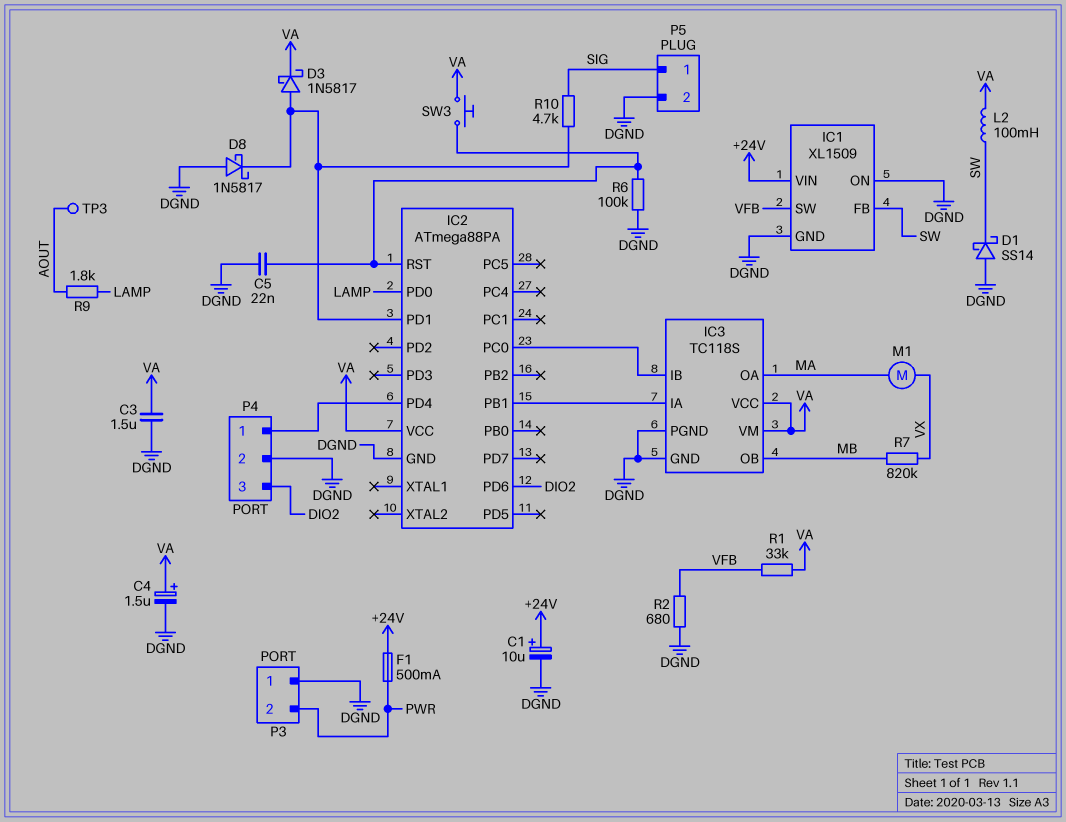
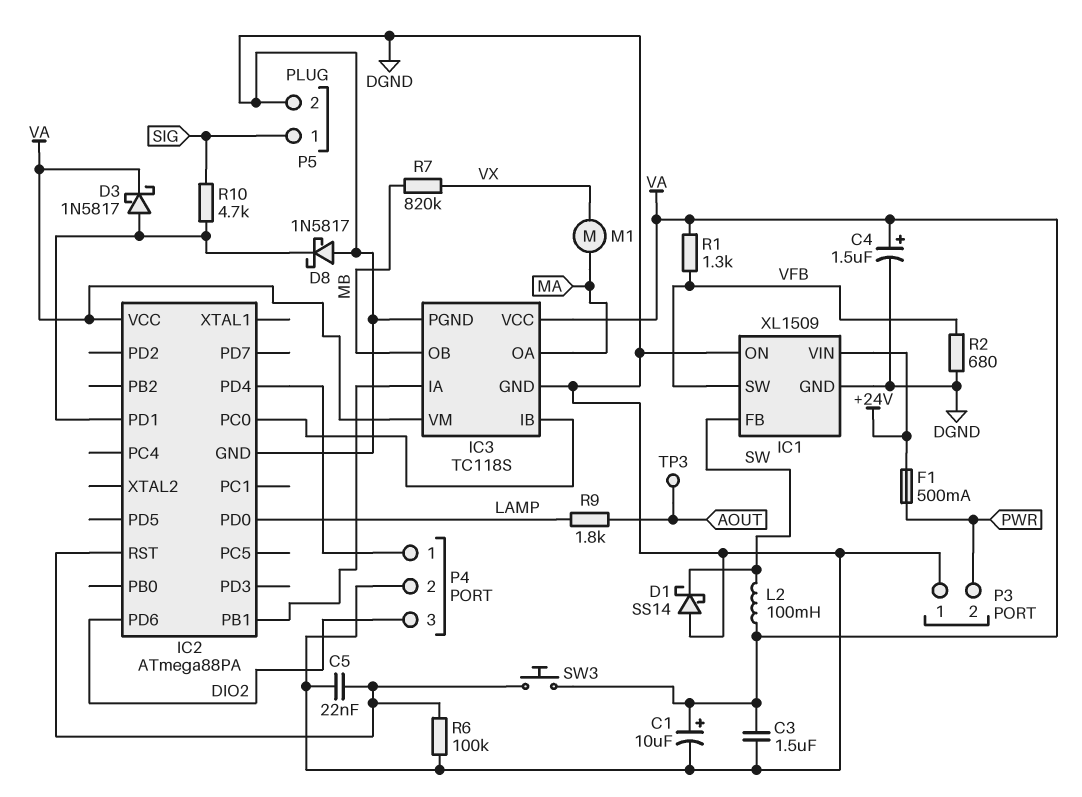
C1: 10uF (plus +24V, minus DGND) -> 10uF (plus VA, minus DGND)
R1: 33k (VA, VFB) -> 1.3k (VA, VFB)

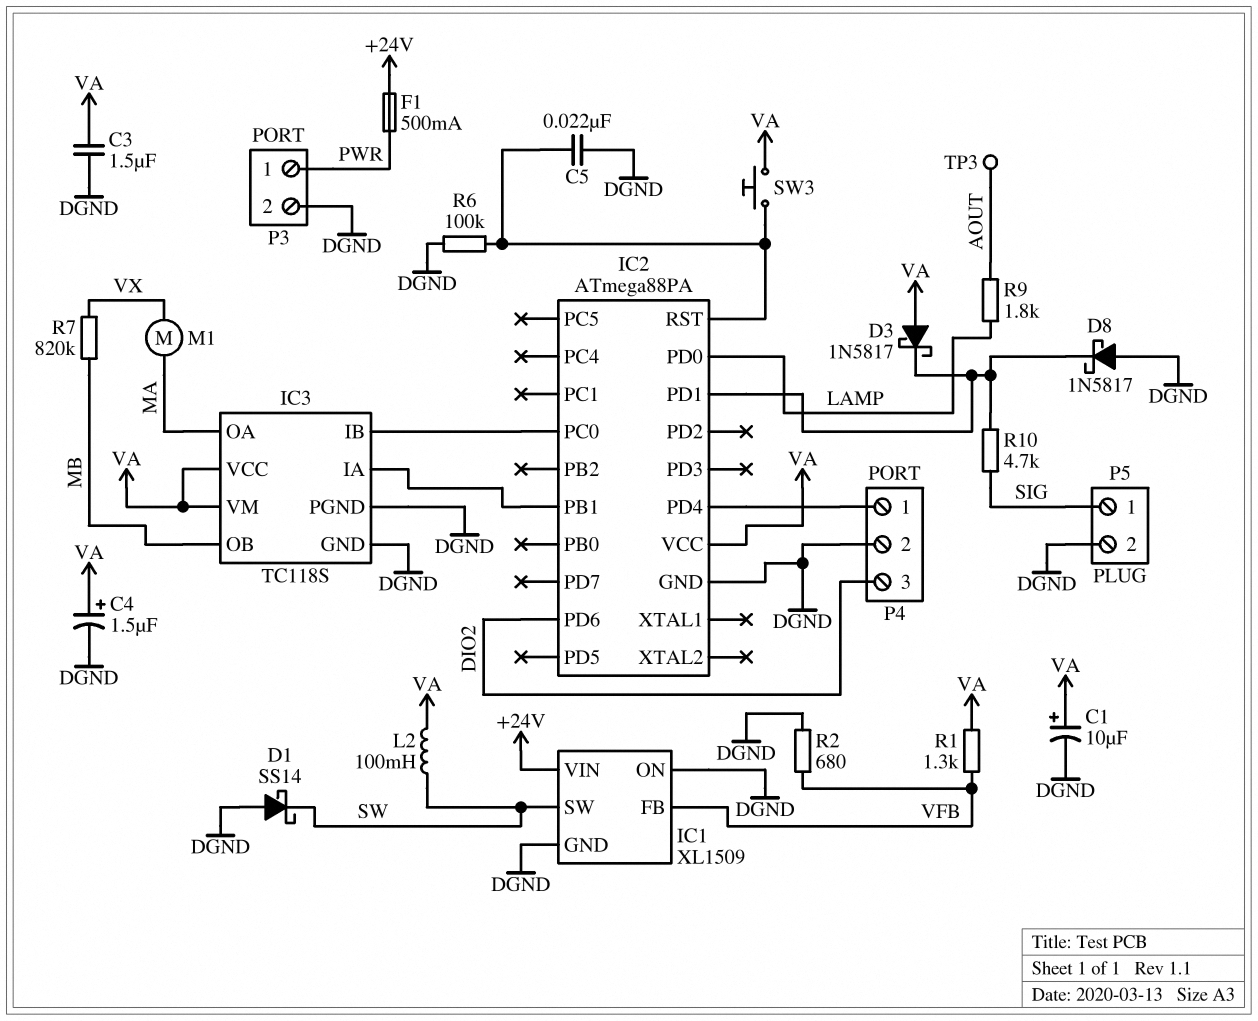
D3: schottky 1N5817 (A IC2/PD1, K VA) -> schottky 1N5817 (A VA, K IC2/PD1)
IC1 pin FB: SW -> VFB
IC1 pin SW: VFB -> SW
P3 pin 1: DGND -> PWR
P3 pin 2: PWR -> DGND

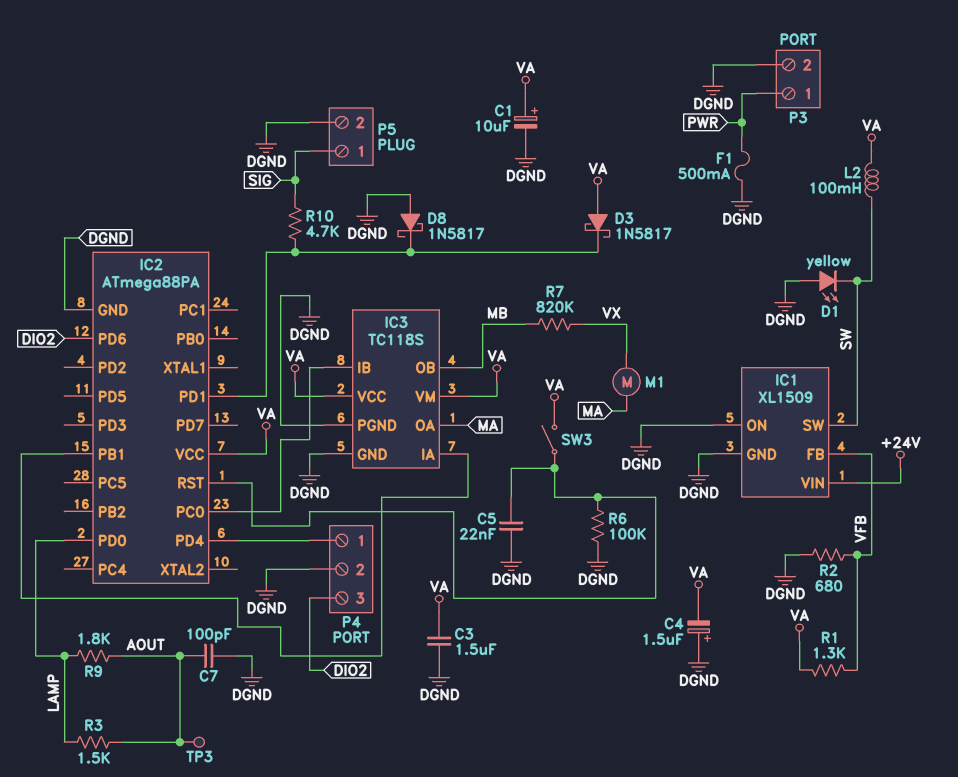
C4: 1.5uF (plus VA, minus DGND) -> 1.5uF (plus DGND, minus VA)
C7: none -> 100pF (AOUT, DGND)
D1: schottky SS14 (A DGND, K SW) -> LED yellow (A DGND, K SW)
F1: 500mA (+24V, PWR) -> 500mA (DGND, PWR)
R3: none -> 1.5k (AOUT, LAMP)
SW3: button (IC2/RST, VA) -> switch (IC2/RST, VA)

